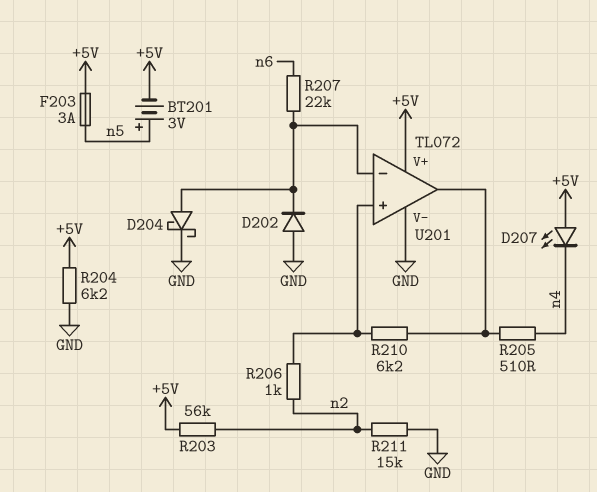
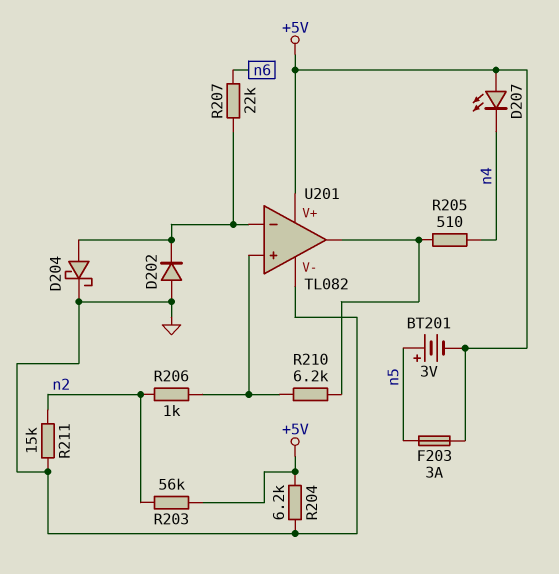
U201: TL072 -> TL082

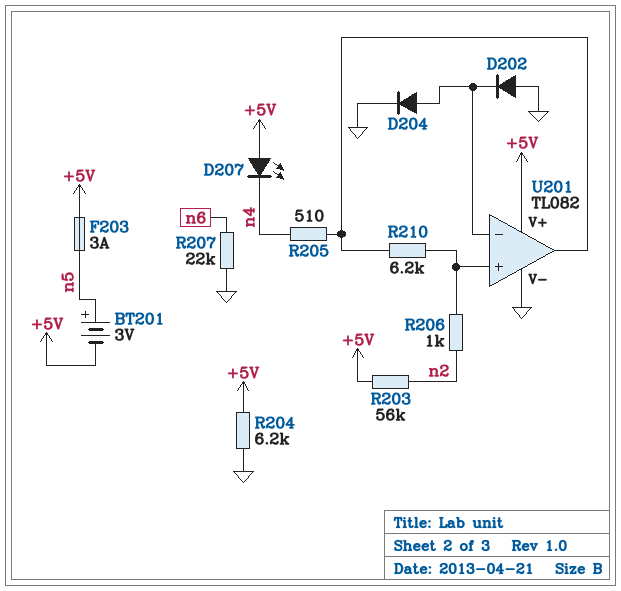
D204: schottky (A U201/in-, K GND) -> diode (A U201/in-, K GND)
R207: 22k (U201/in-, n6) -> 22k (GND, n6)
R211: 15k (GND, n2) -> none

